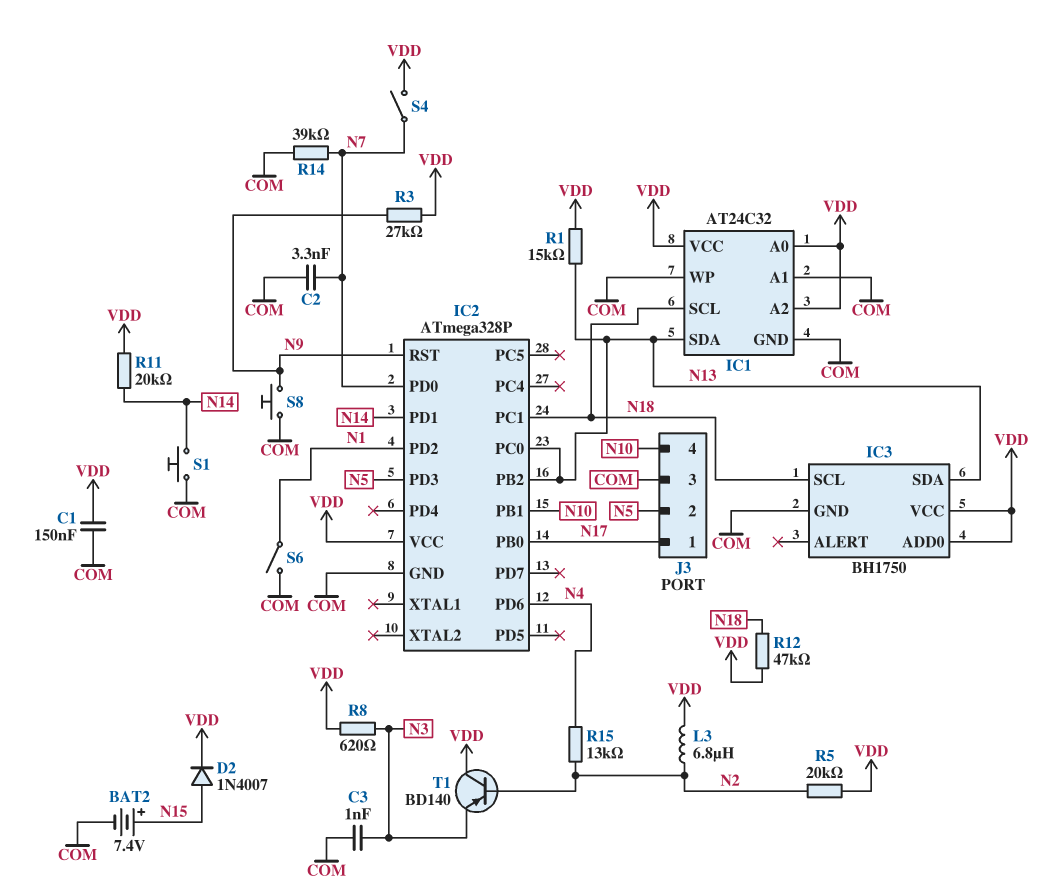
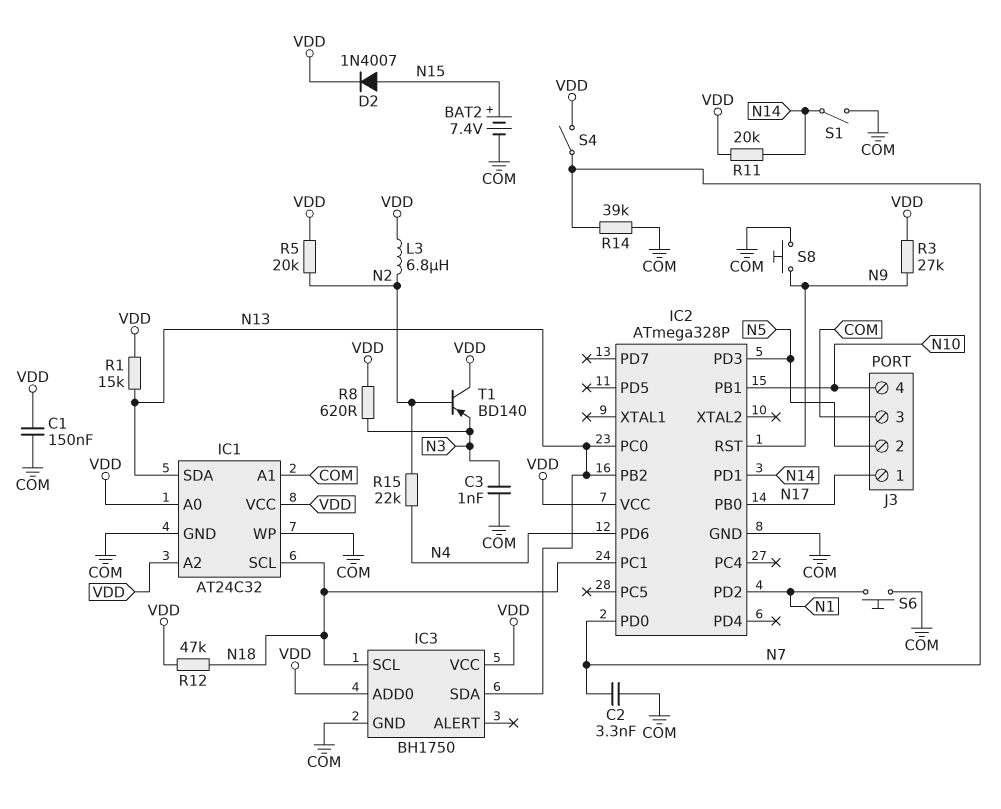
R15: 13k (N2, N4) -> 22k (N2, N4)
S1: button (COM, N14) -> switch (COM, N14)
S6: switch (COM, N1) -> button (COM, N1)

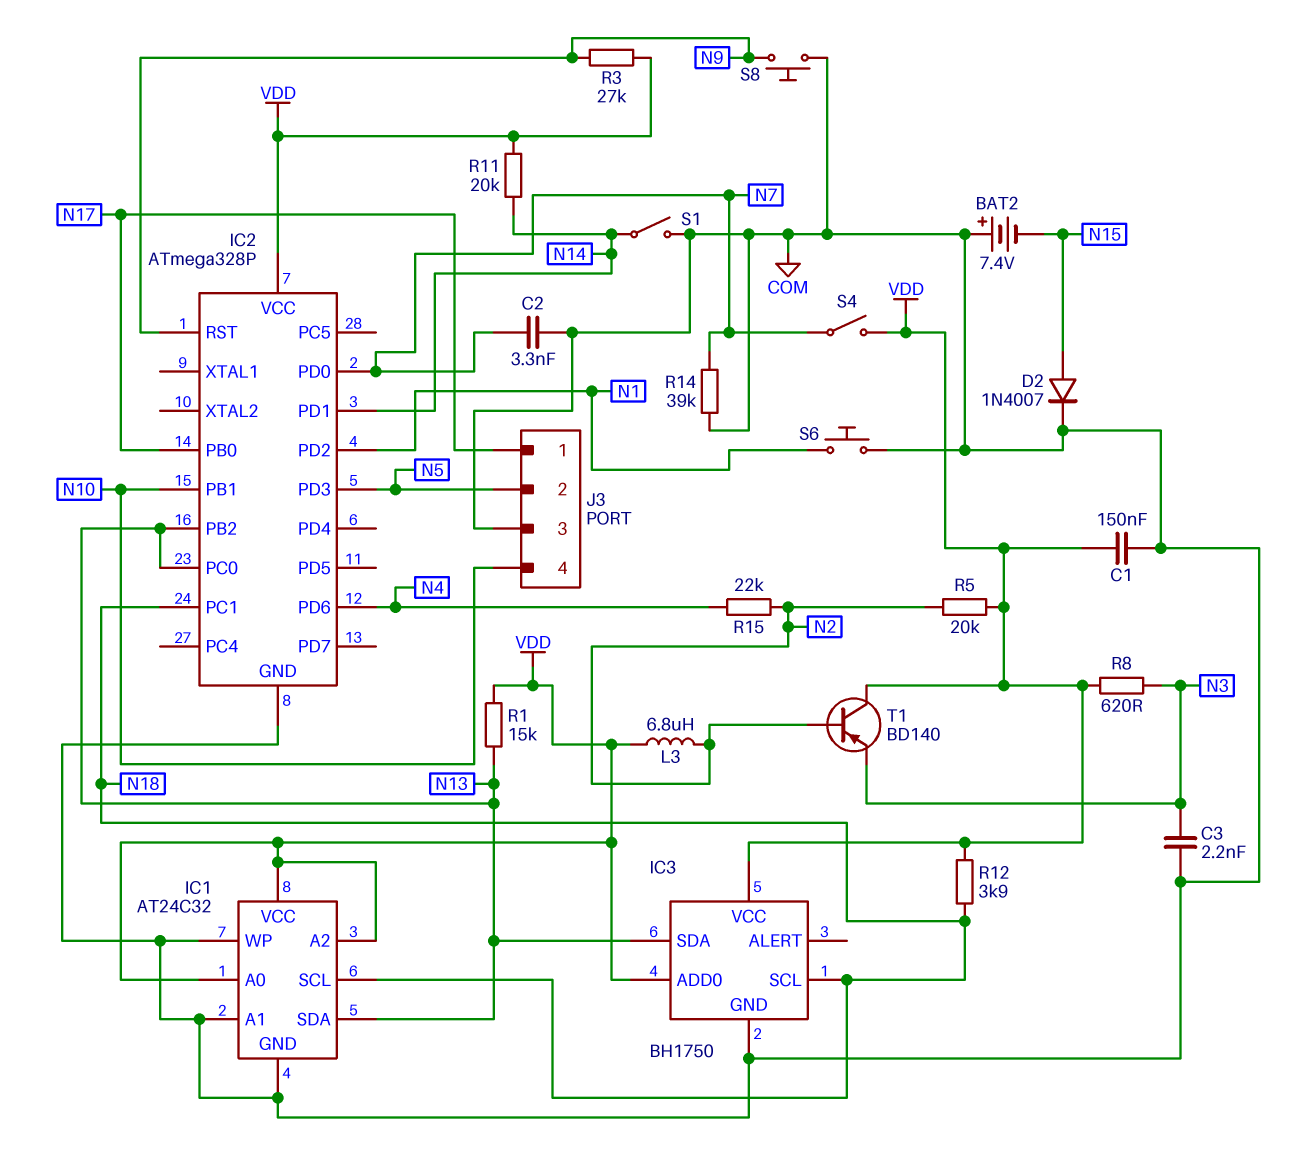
BAT2: 7.4V (plus N15, minus COM) -> 7.4V (plus COM, minus N15)
C3: 1nF (COM, N3) -> 2.2nF (COM, N3)
D2: diode 1N4007 (A N15, K VDD) -> diode 1N4007 (A N15, K COM)
R12: 47k (N18, VDD) -> 3.9k (N18, VDD)

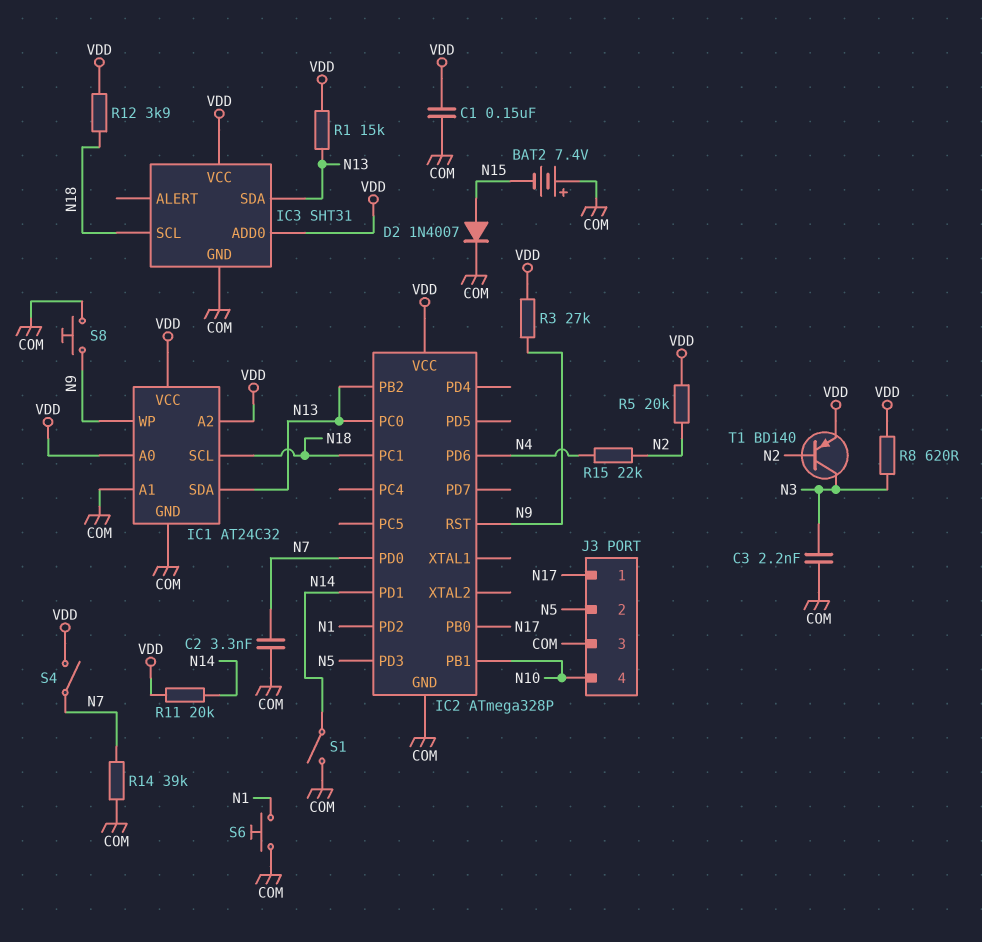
IC1 pin WP: COM -> N9
IC3: BH1750 -> SHT31
L3: 6.8uH (N2, VDD) -> none
T1: PNP BD140 (B N2, C VDD, E N3) -> PNP BD140 (B N2, C N3, E VDD)

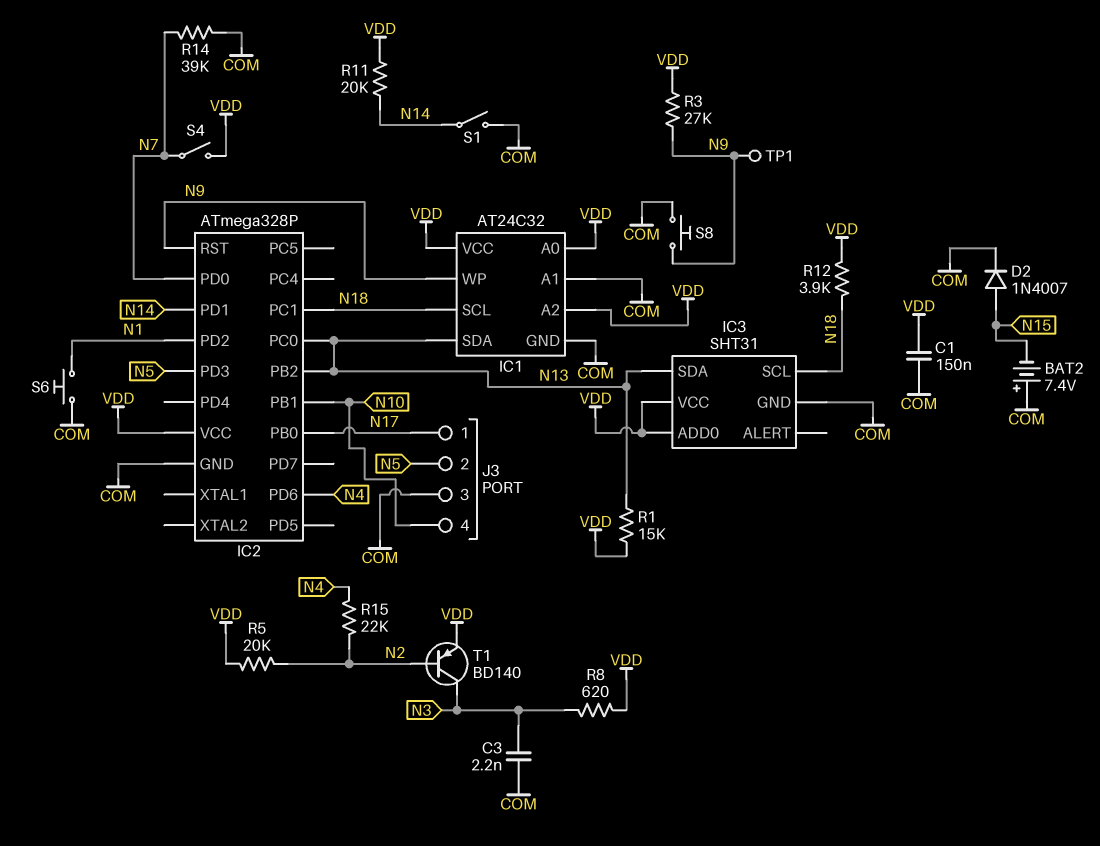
C2: 3.3nF (COM, N7) -> none
TP1: none -> test point (N9)

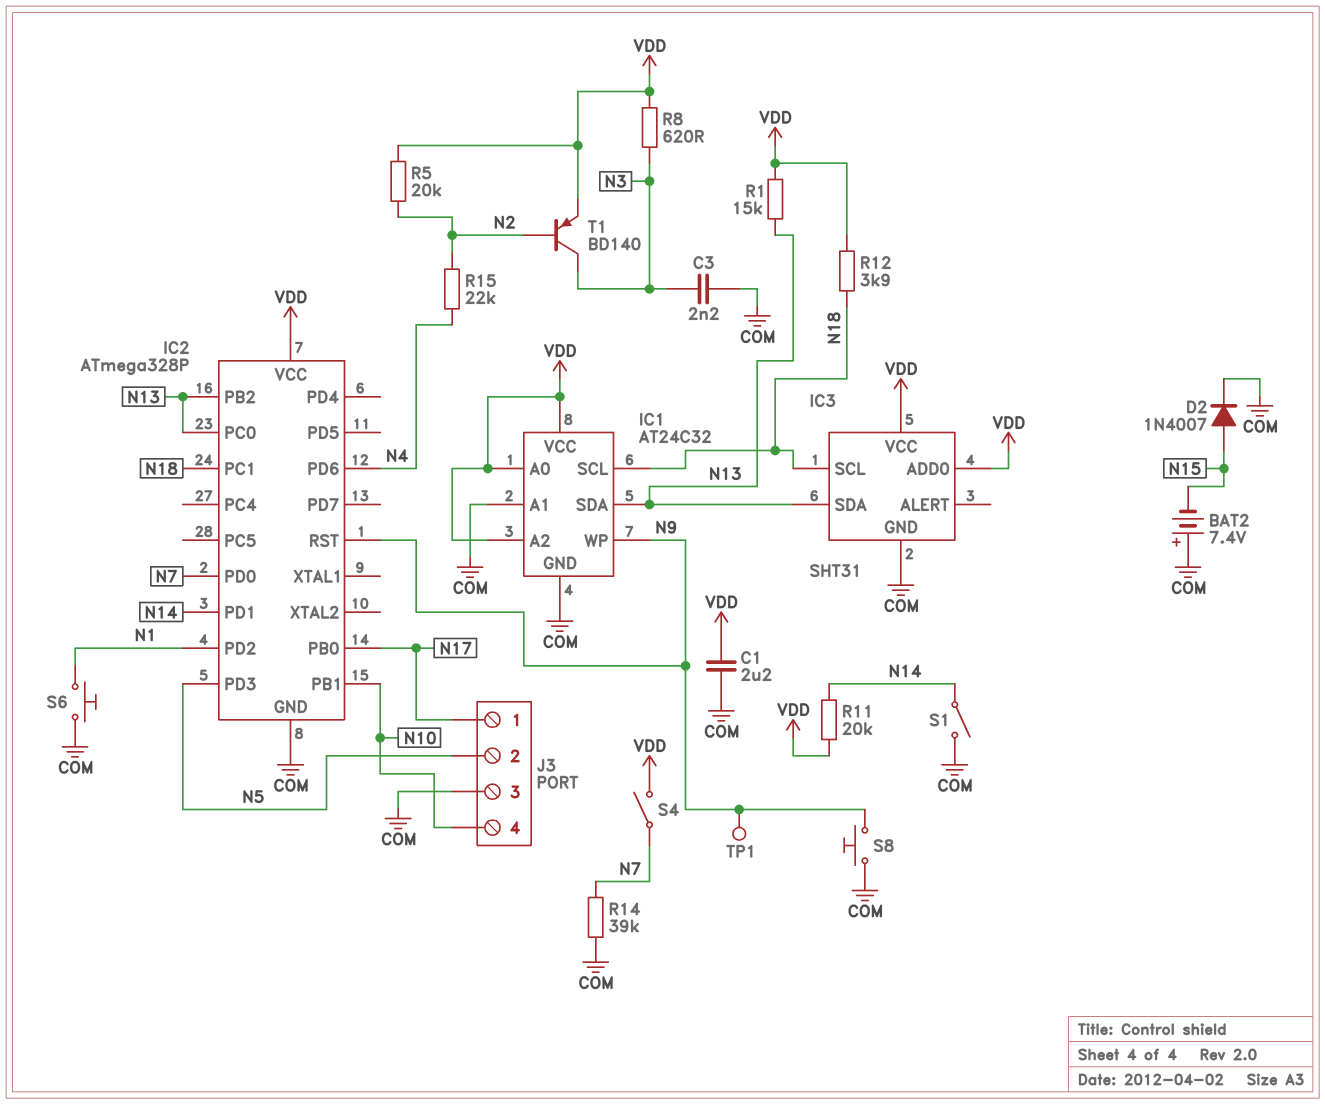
C1: 150nF (COM, VDD) -> 2.2uF (COM, VDD)
R3: 27k (N9, VDD) -> none

